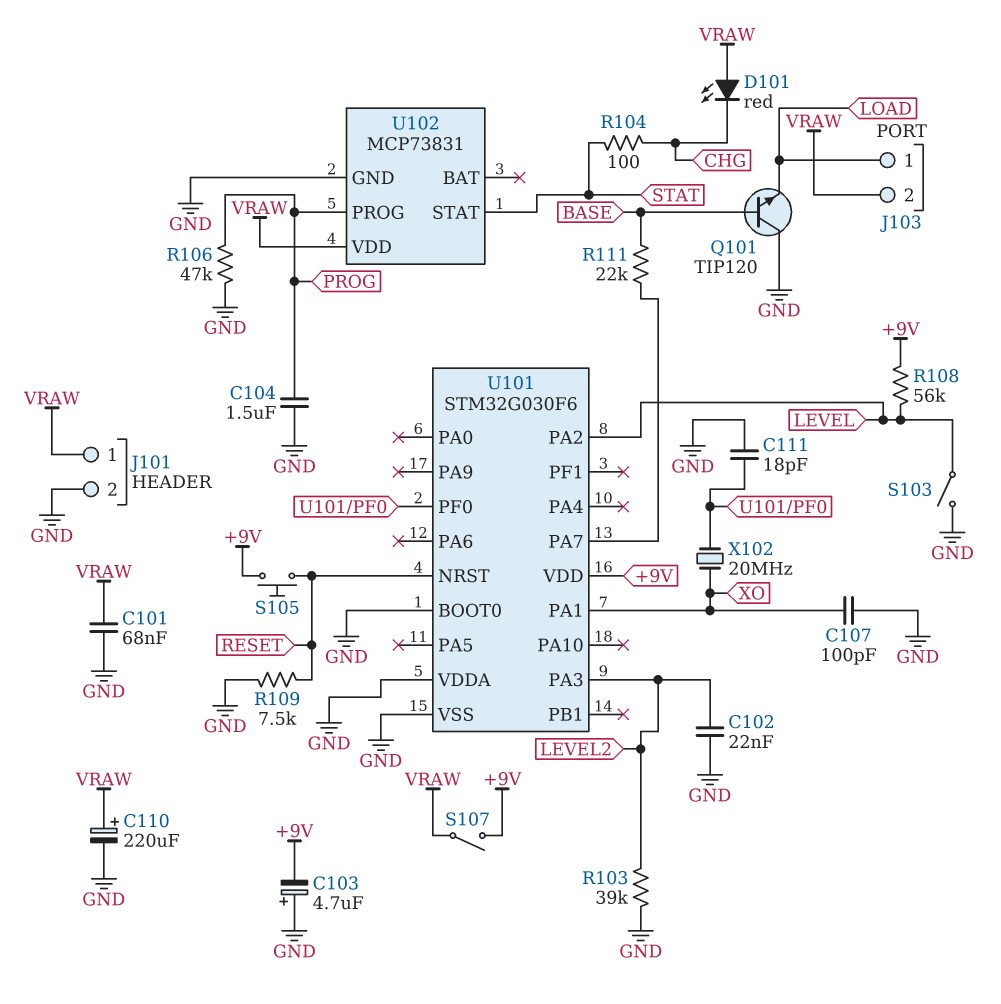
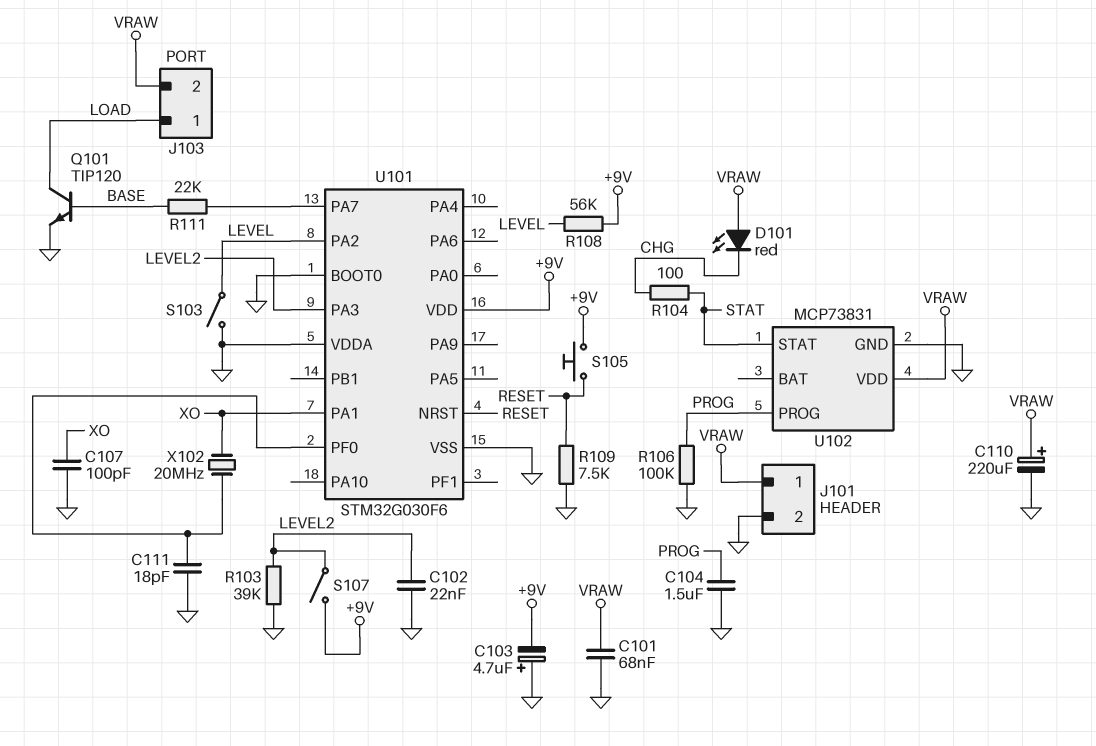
Q101: NPN TIP120 (B BASE, C GND, E LOAD) -> NPN TIP120 (B BASE, C LOAD, E GND)
R106: 47k (GND, PROG) -> 100k (GND, PROG)
S107: switch (+9V, VRAW) -> switch (+9V, LEVEL2)

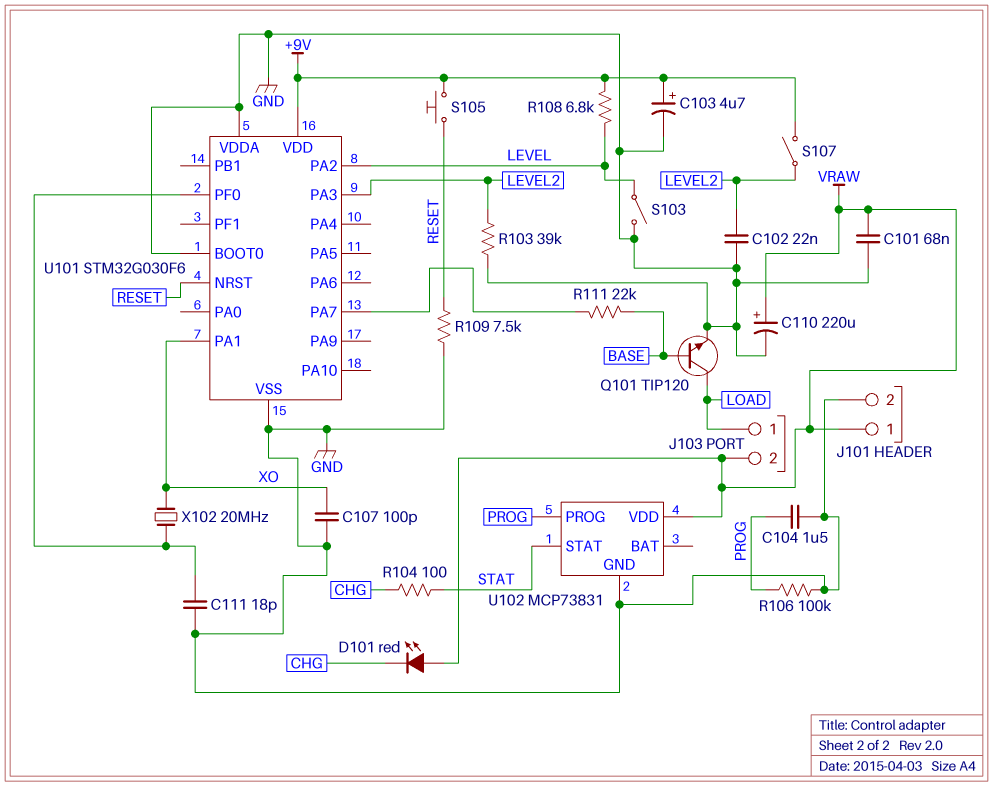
C103: 4.7uF (plus GND, minus +9V) -> 4.7uF (plus +9V, minus GND)
R108: 56k (+9V, LEVEL) -> 6.8k (+9V, LEVEL)

